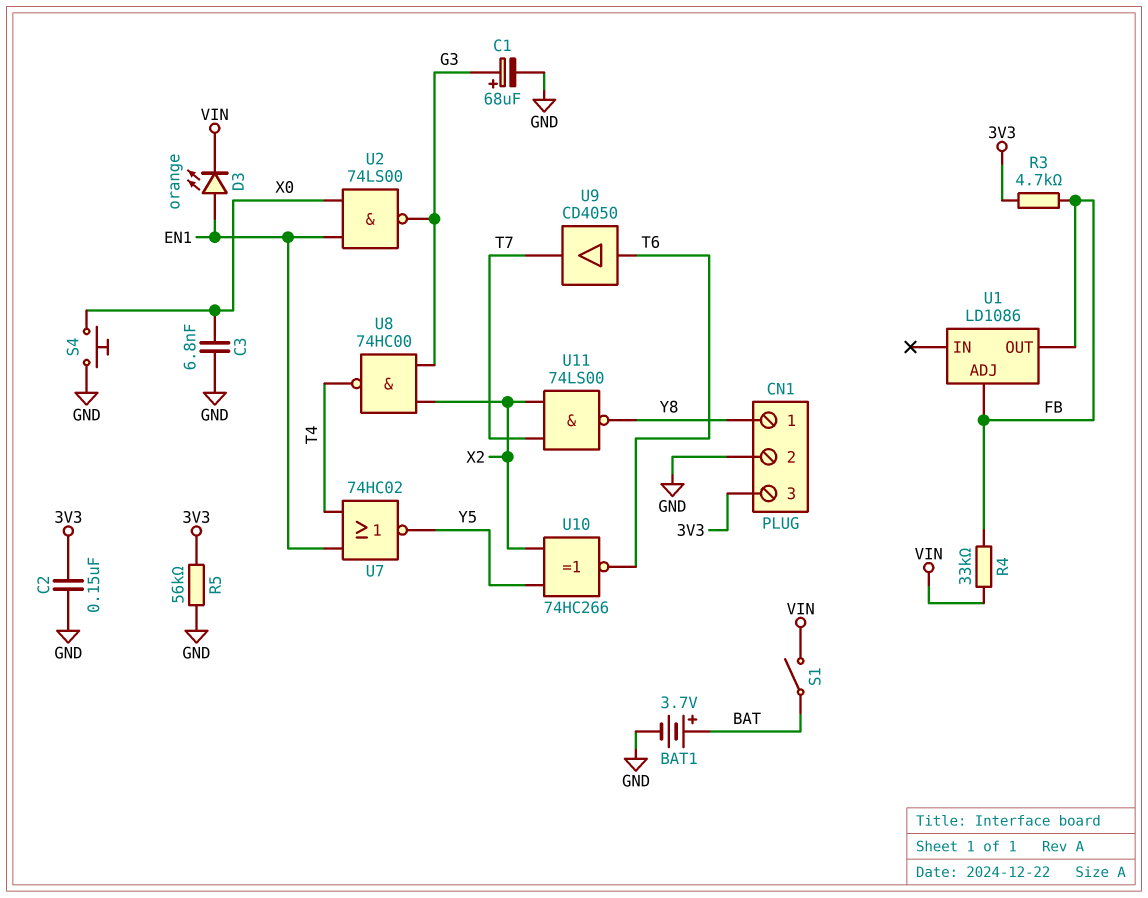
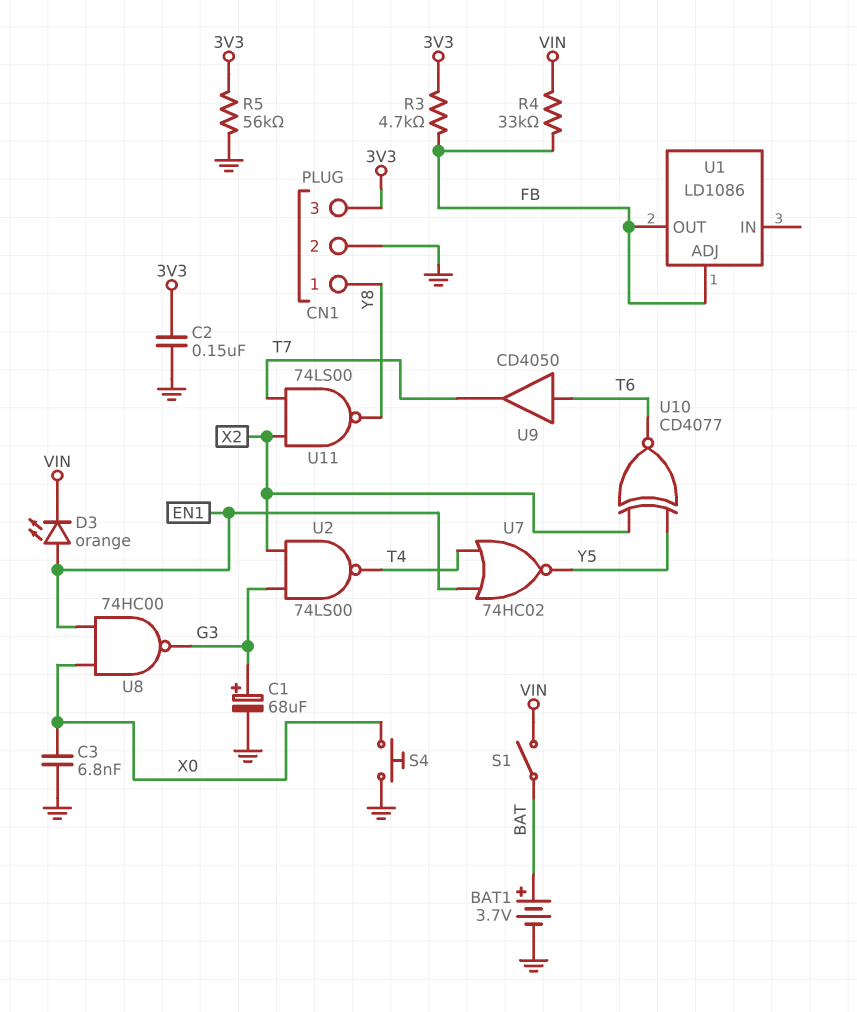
U2: NAND 74LS00 (in EN1, in X0, out G3) -> NAND 74LS00 (in G3, in X2, out T4)
U8: NAND 74HC00 (in G3, in X2, out T4) -> NAND 74HC00 (in EN1, in X0, out G3)
U10: XNOR 74HC266 (in X2, in Y5, out T6) -> XNOR CD4077 (in X2, in Y5, out T6)

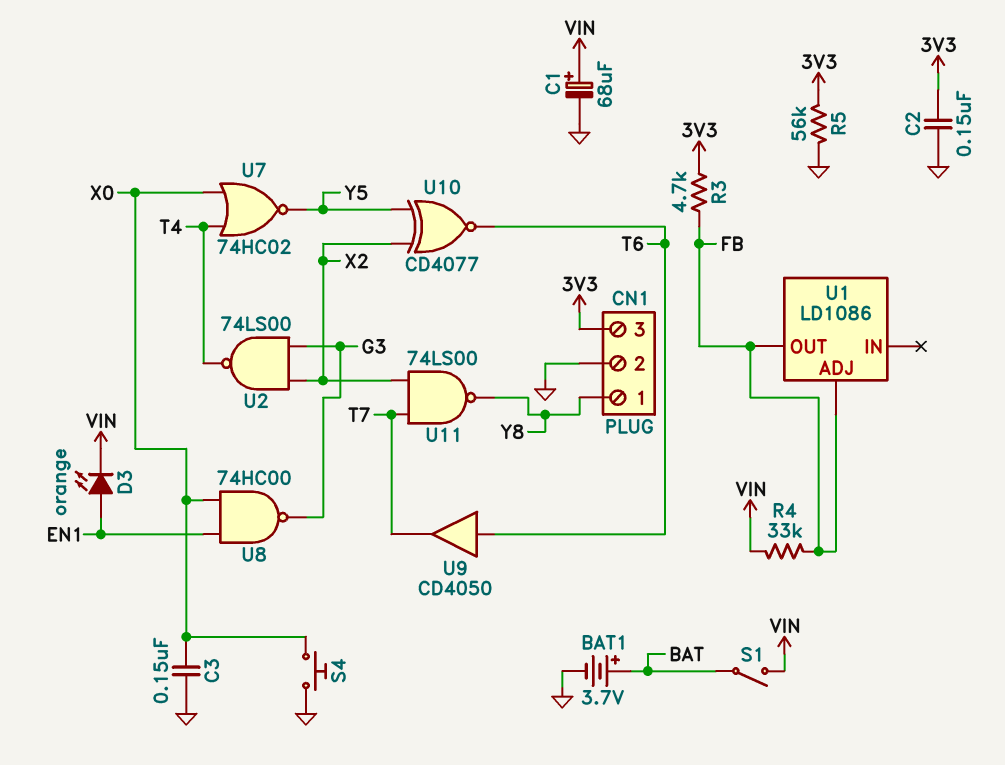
C1: 68uF (plus G3, minus GND) -> 68uF (plus VIN, minus GND)
C3: 6.8nF (GND, X0) -> 150nF (GND, X0)
U7: NOR 74HC02 (in EN1, in T4, out Y5) -> NOR 74HC02 (in T4, in X0, out Y5)

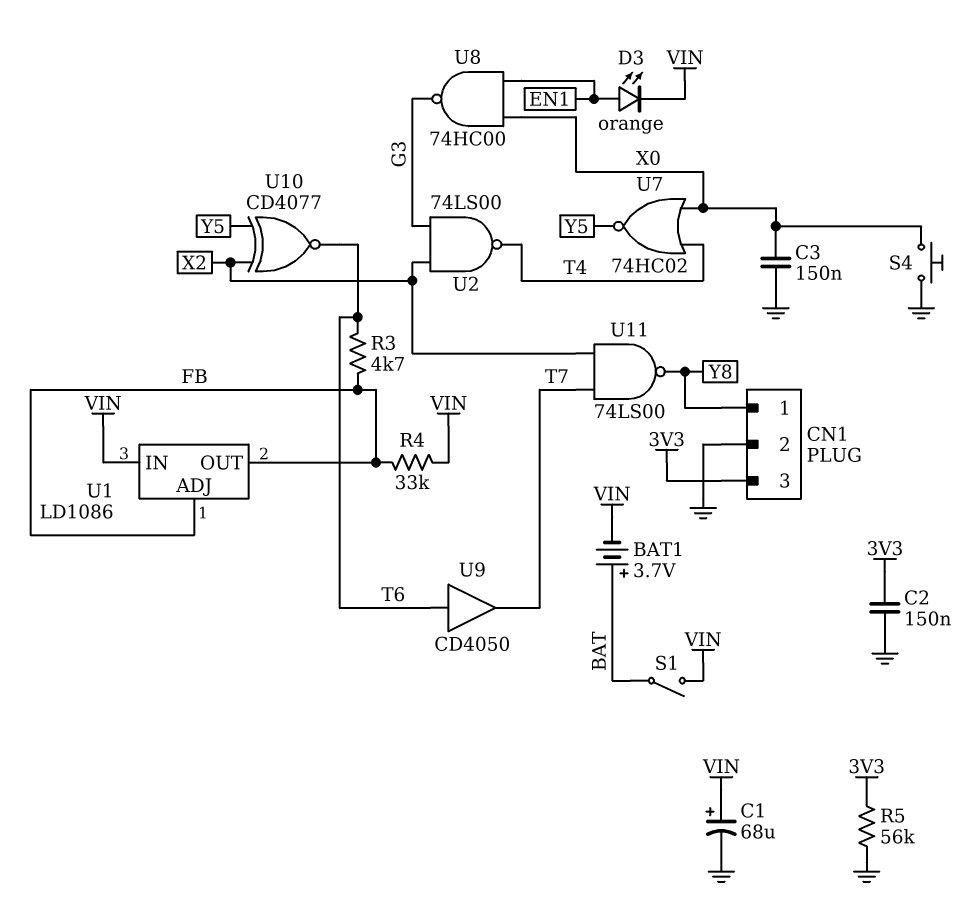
BAT1: 3.7V (plus BAT, minus GND) -> 3.7V (plus BAT, minus VIN)
R3: 4.7k (3V3, FB) -> 4.7k (FB, T6)
U1 pin IN: none -> VIN

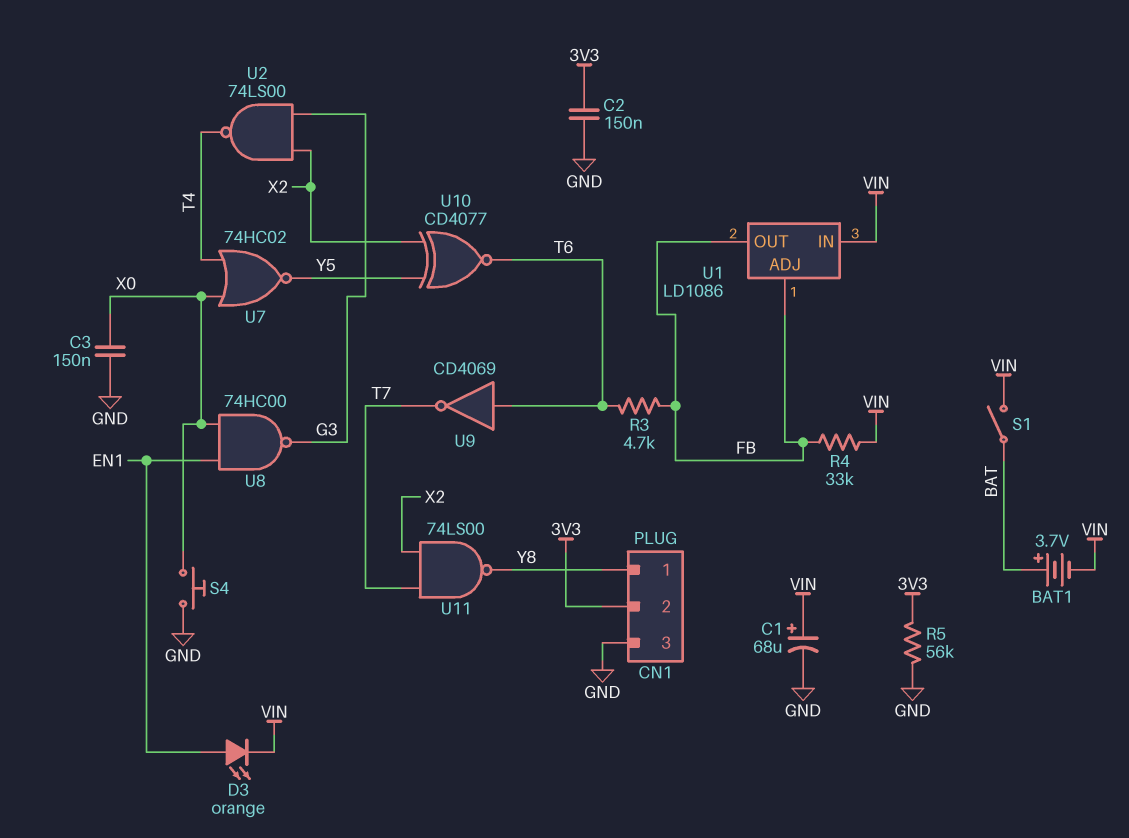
CN1 pin 2: GND -> 3V3
CN1 pin 3: 3V3 -> GND
U9: buffer CD4050 (in T6, out T7) -> NOT CD4069 (in T6, out T7)

